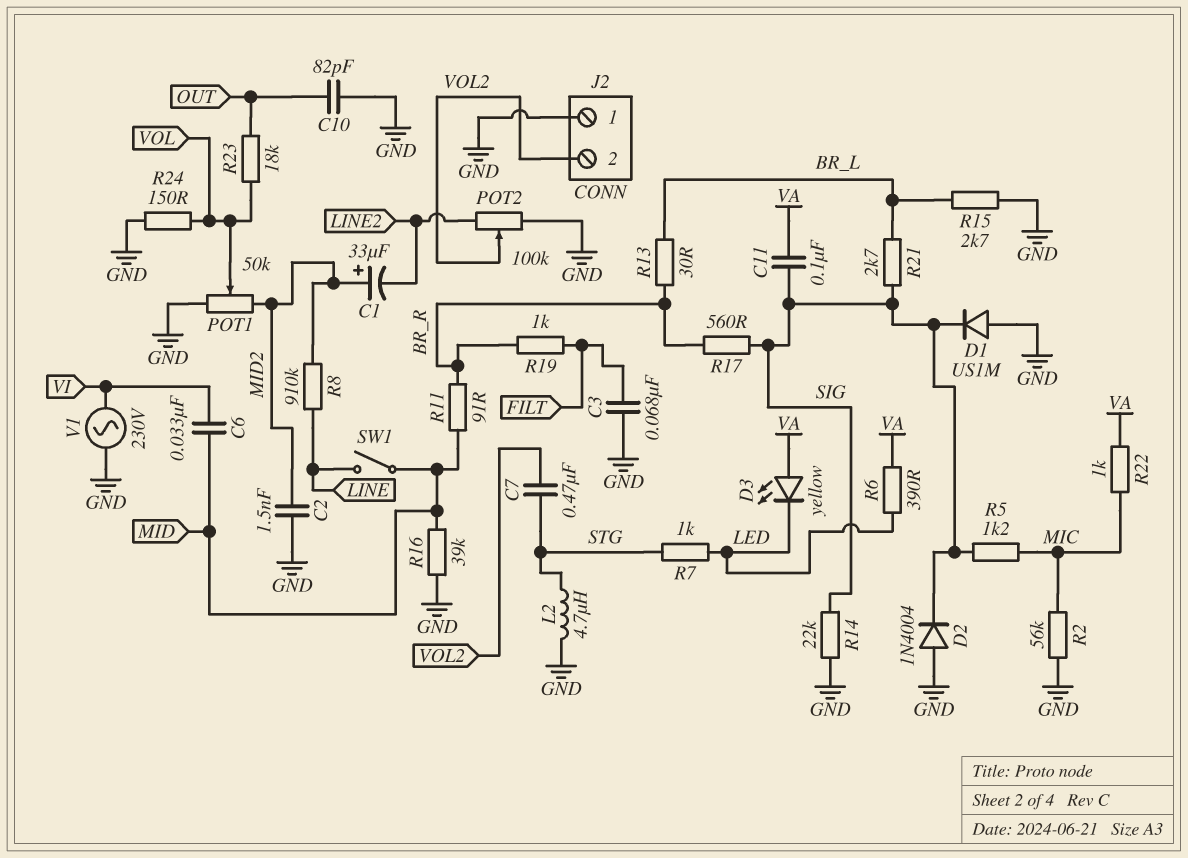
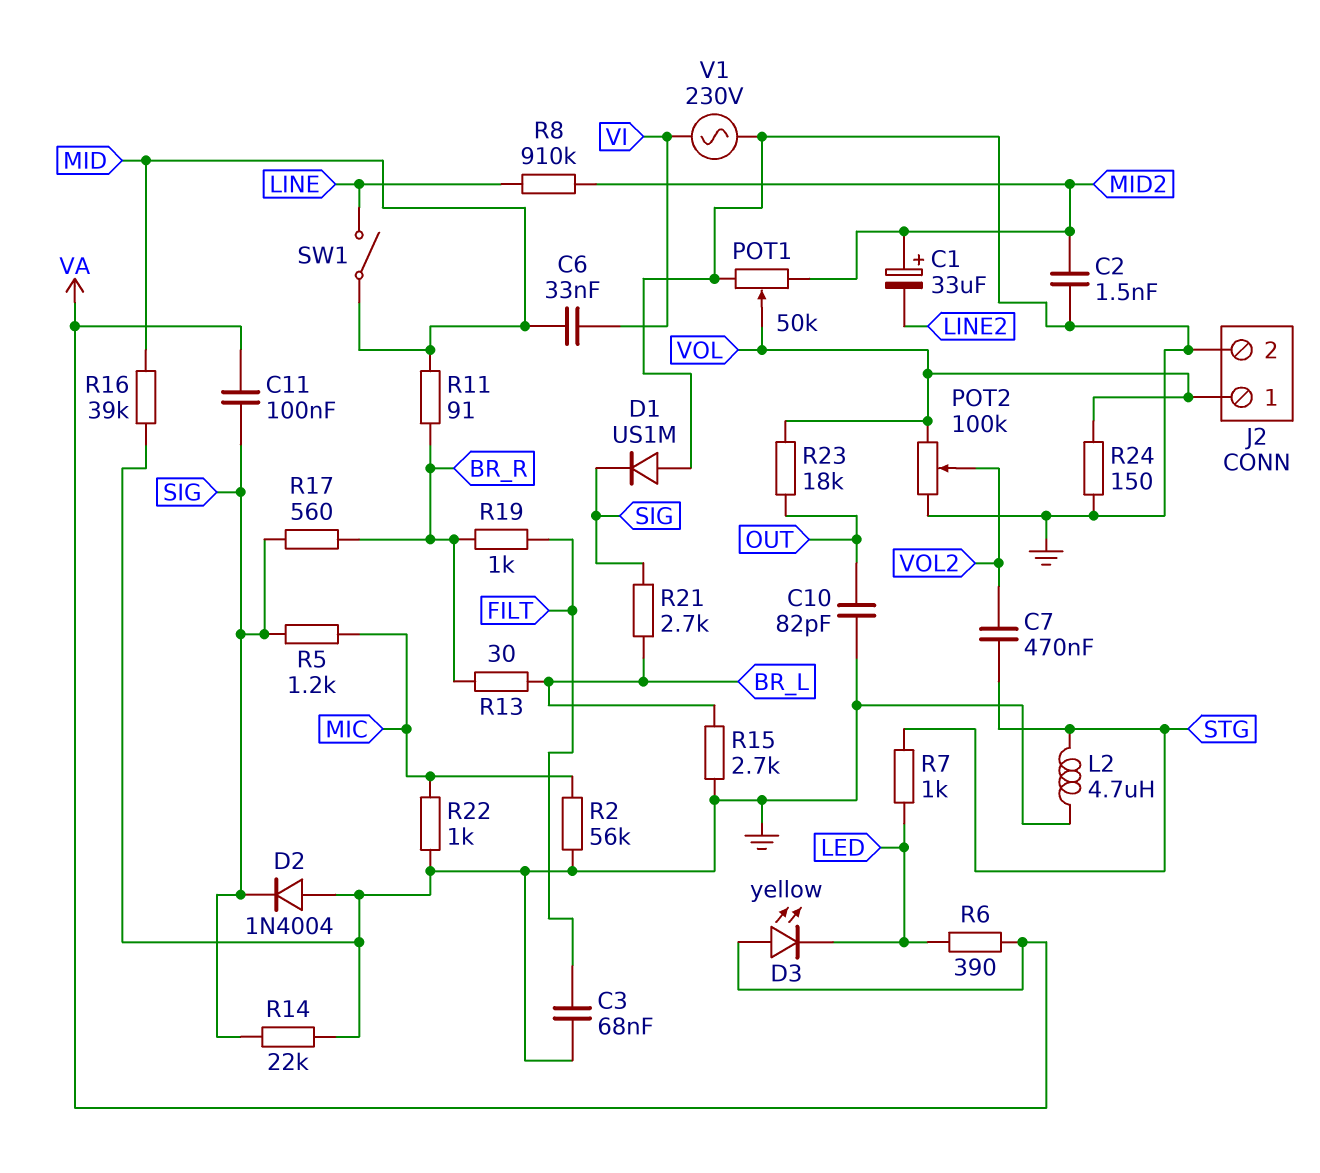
J2 pin 1: GND -> VOL
J2 pin 2: VOL2 -> GND
POT2: 100k (GND, LINE2, wiper VOL2) -> 100k (GND, VOL, wiper VOL2)
R22: 1k (MIC, VA) -> 1k (GND, MIC)

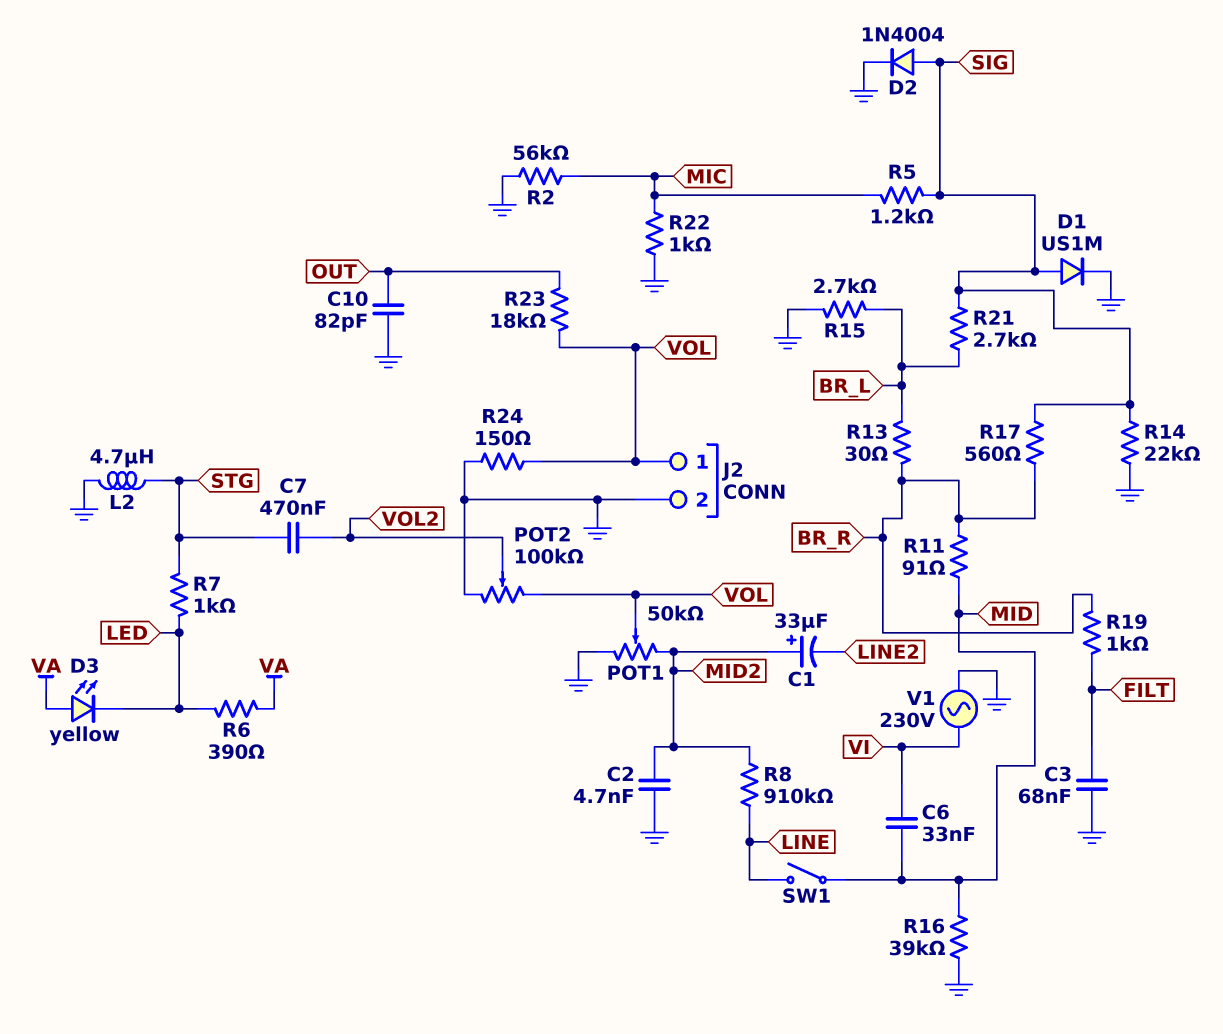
C2: 1.5nF (GND, MID2) -> 4.7nF (GND, MID2)
C11: 100nF (SIG, VA) -> none
D1: diode US1M (A GND, K SIG) -> diode US1M (A SIG, K GND)
D2: diode 1N4004 (A GND, K SIG) -> diode 1N4004 (A SIG, K GND)

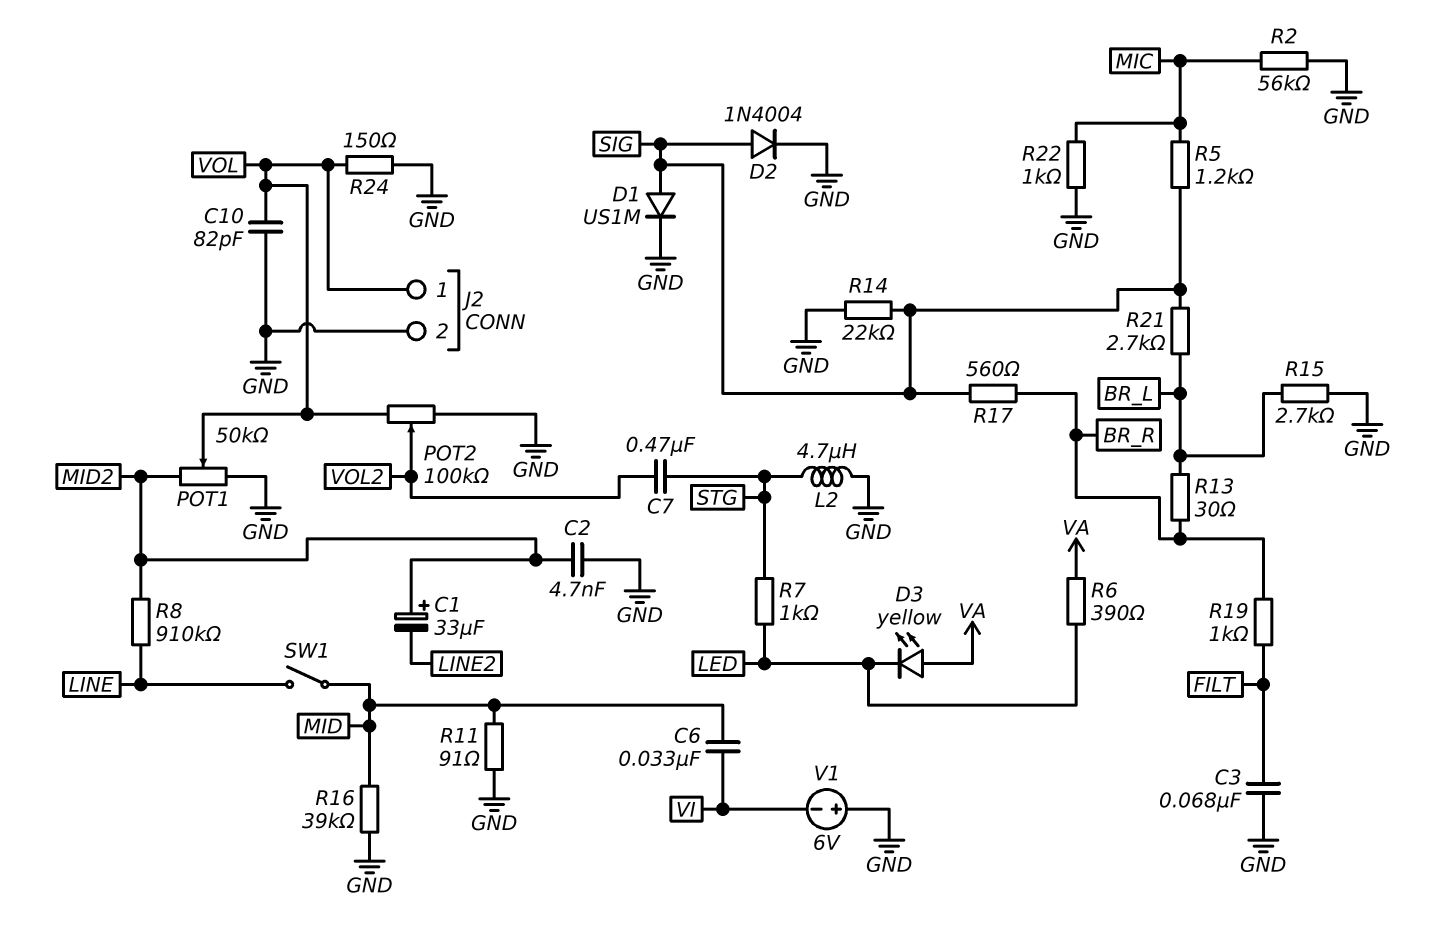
C10: 82pF (GND, OUT) -> 82pF (GND, VOL)
R11: 91 (BR_R, MID) -> 91 (GND, MID)
R23: 18k (OUT, VOL) -> none
V1: AC 230V (GND, VI) -> 6V (plus GND, minus VI)

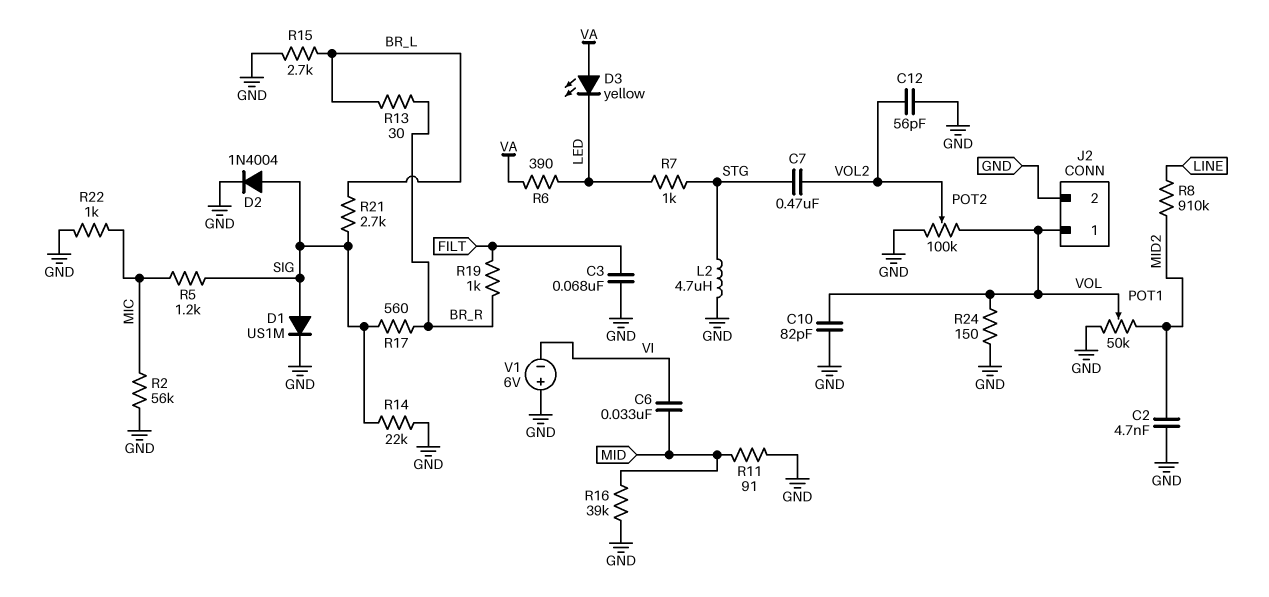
C1: 33uF (plus MID2, minus LINE2) -> none
C12: none -> 56pF (GND, VOL2)
SW1: switch (LINE, MID) -> none

